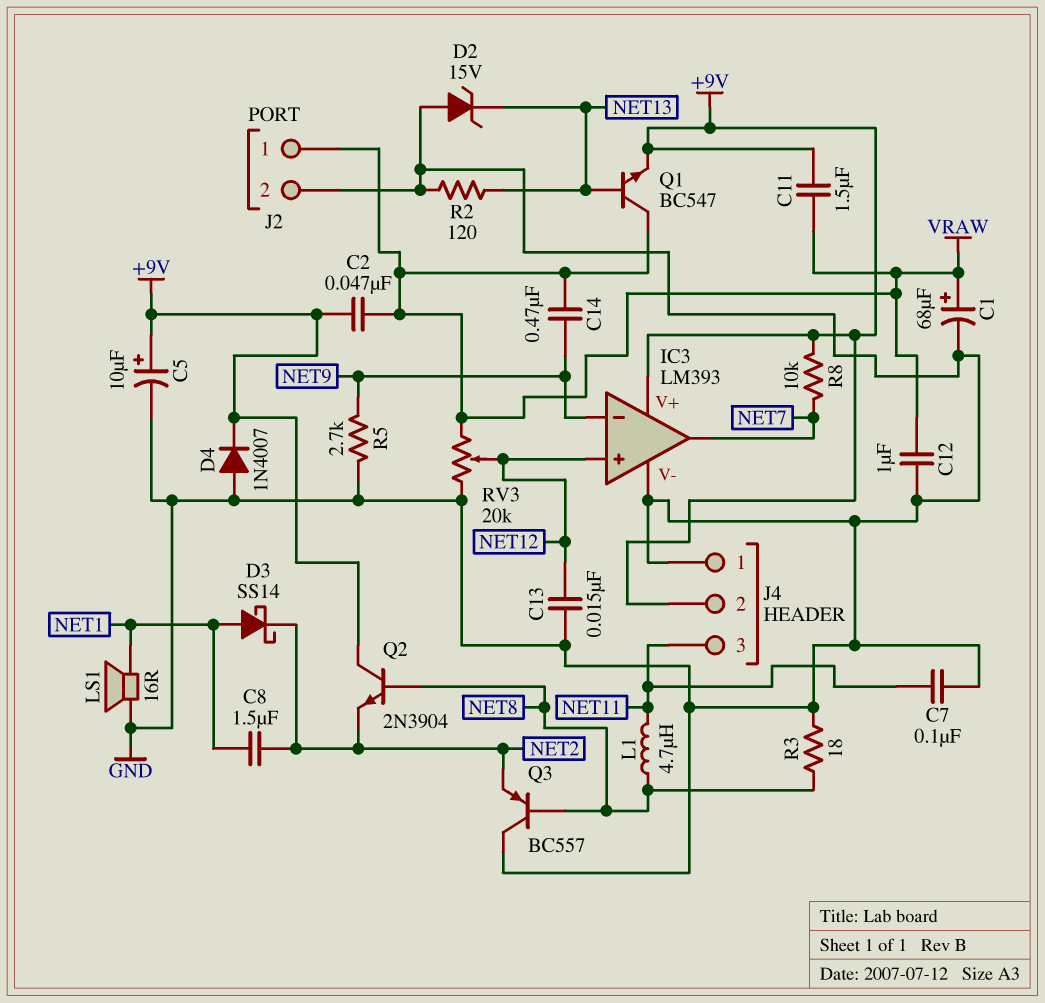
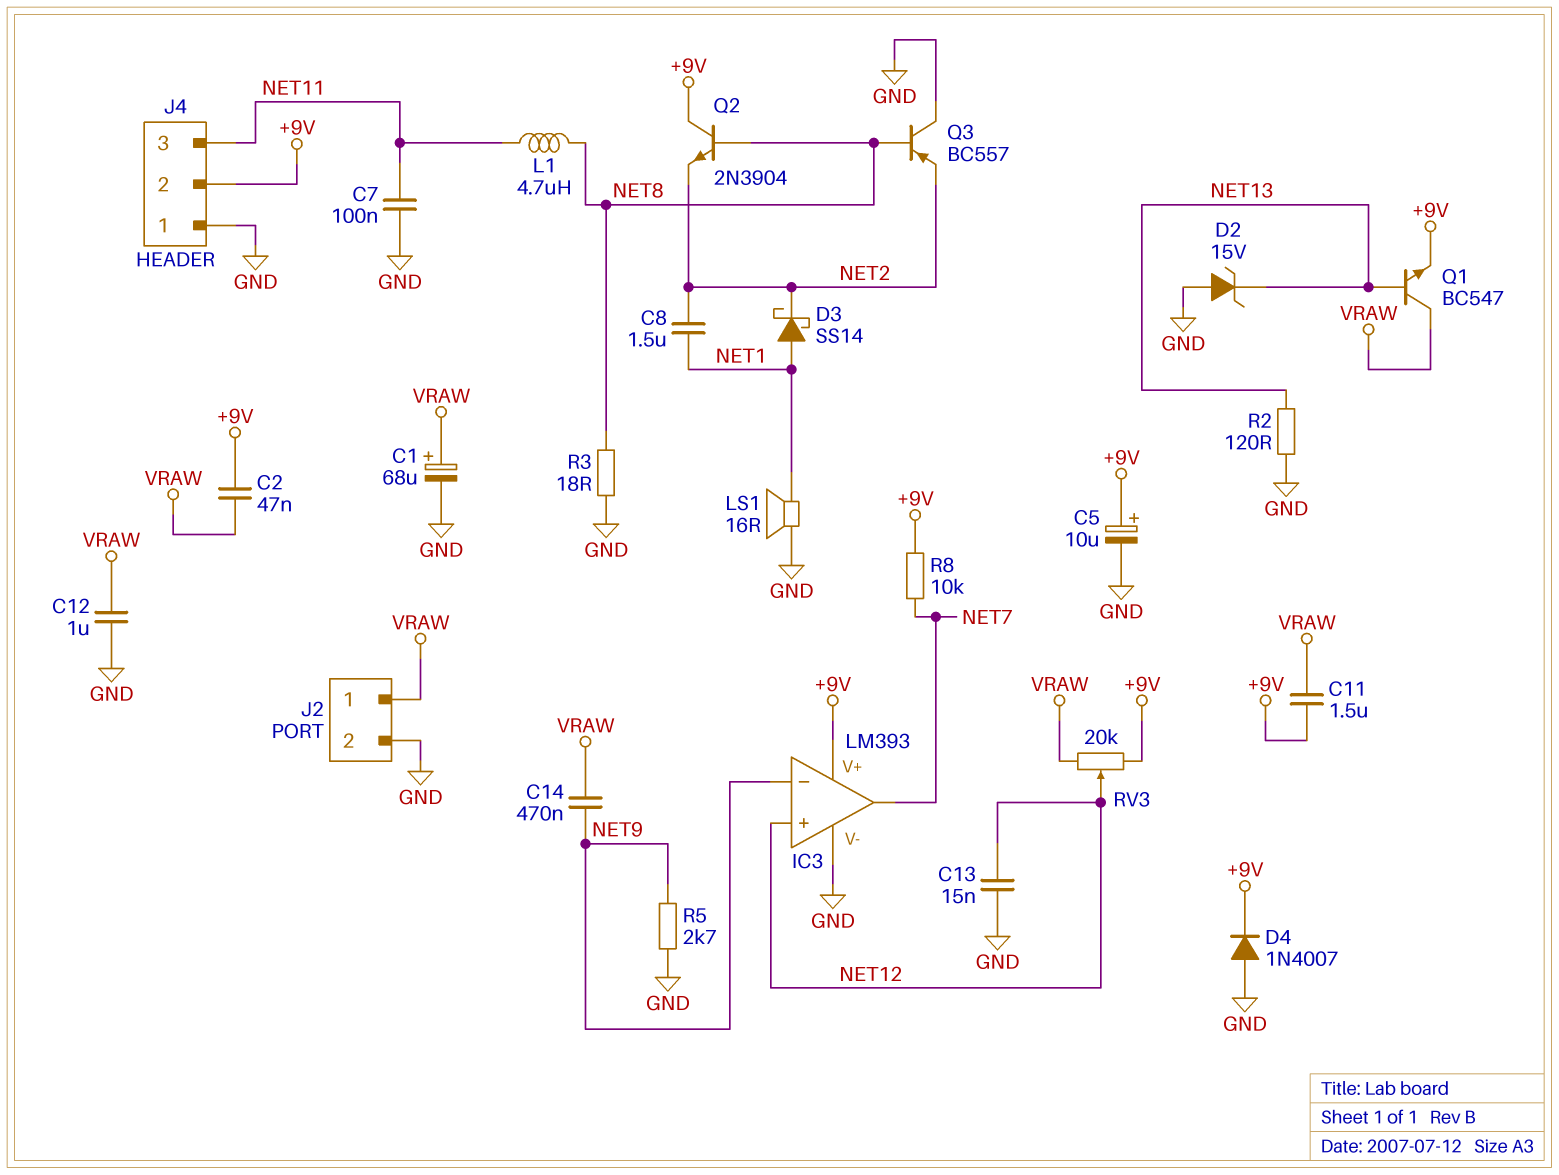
RV3: 20k (GND, VRAW, wiper NET12) -> 20k (+9V, VRAW, wiper NET12)

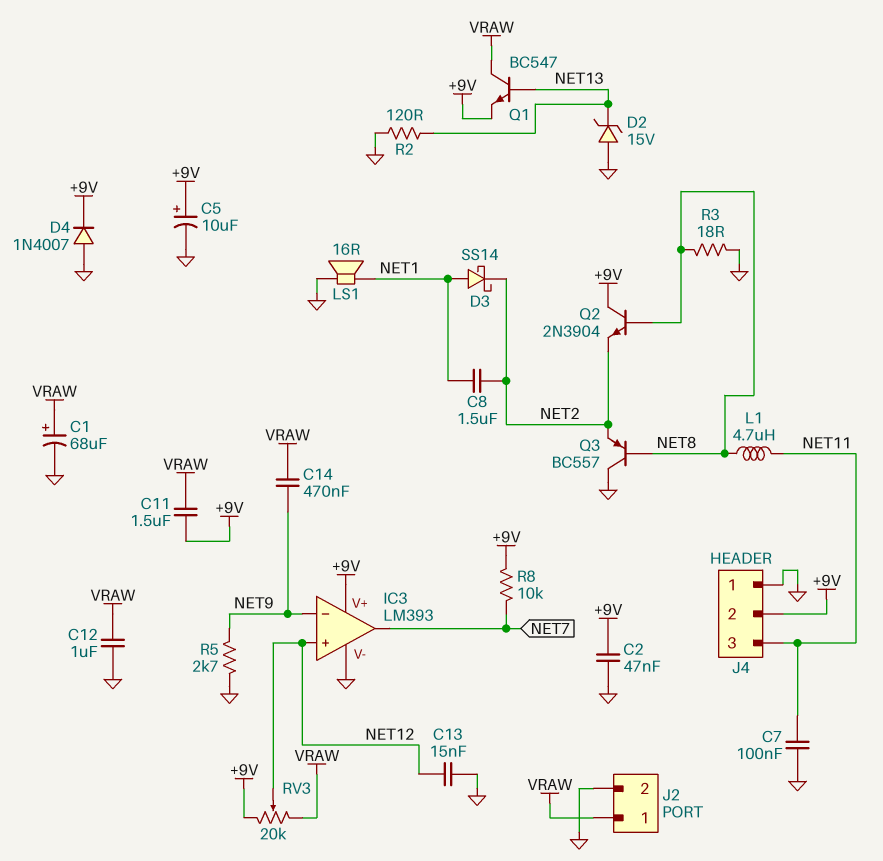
C2: 47nF (+9V, VRAW) -> 47nF (+9V, GND)

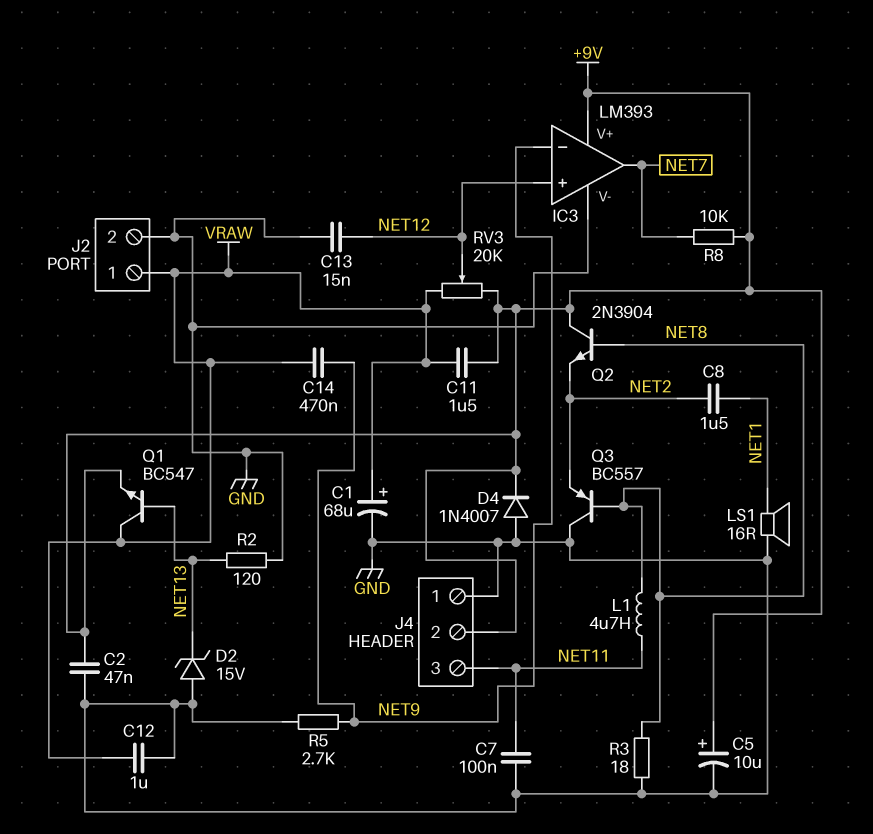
D3: schottky SS14 (A NET1, K NET2) -> none

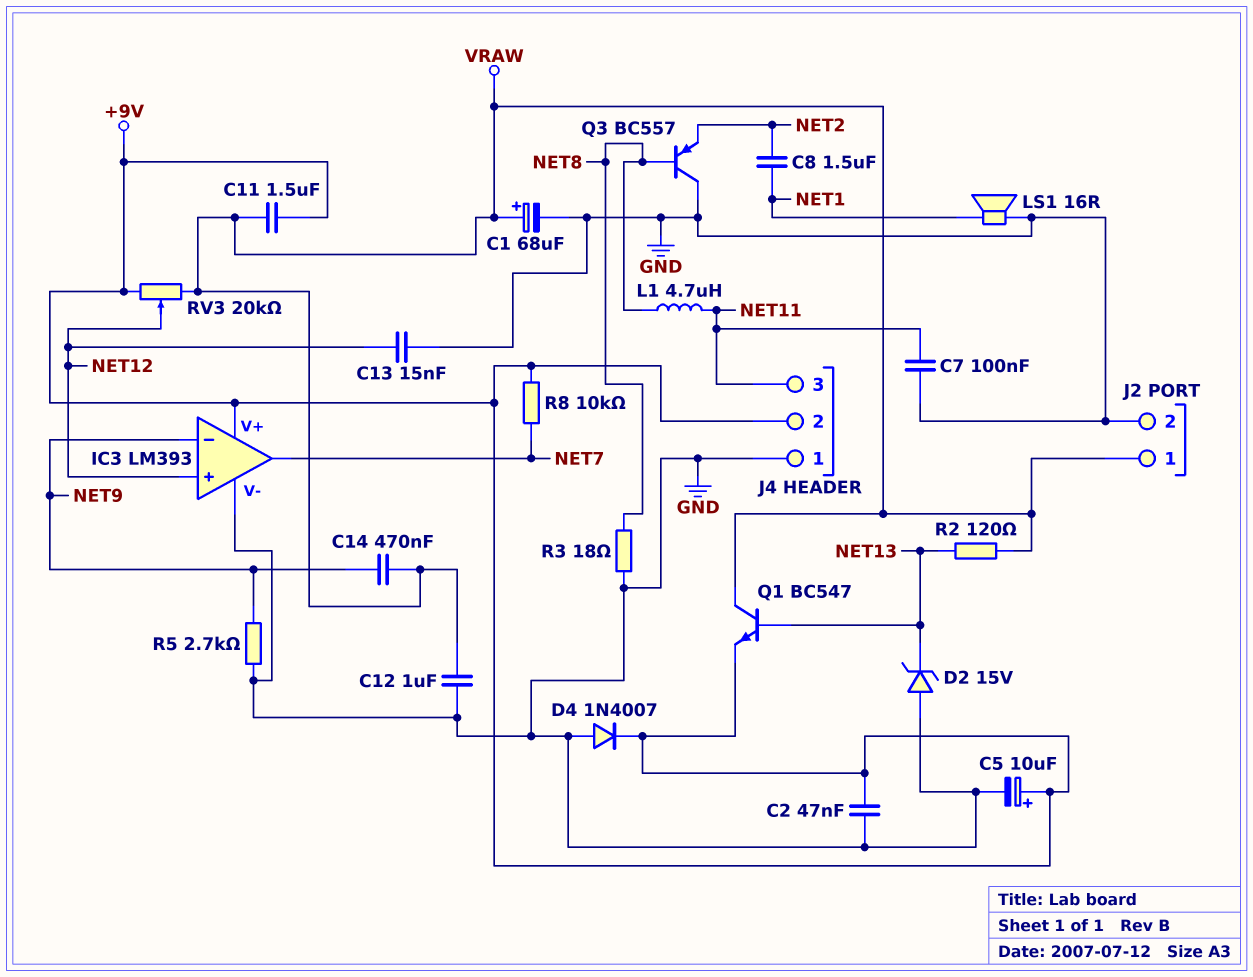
Q2: NPN 2N3904 (B NET8, C +9V, E NET2) -> none
R2: 120 (GND, NET13) -> 120 (NET13, VRAW)

